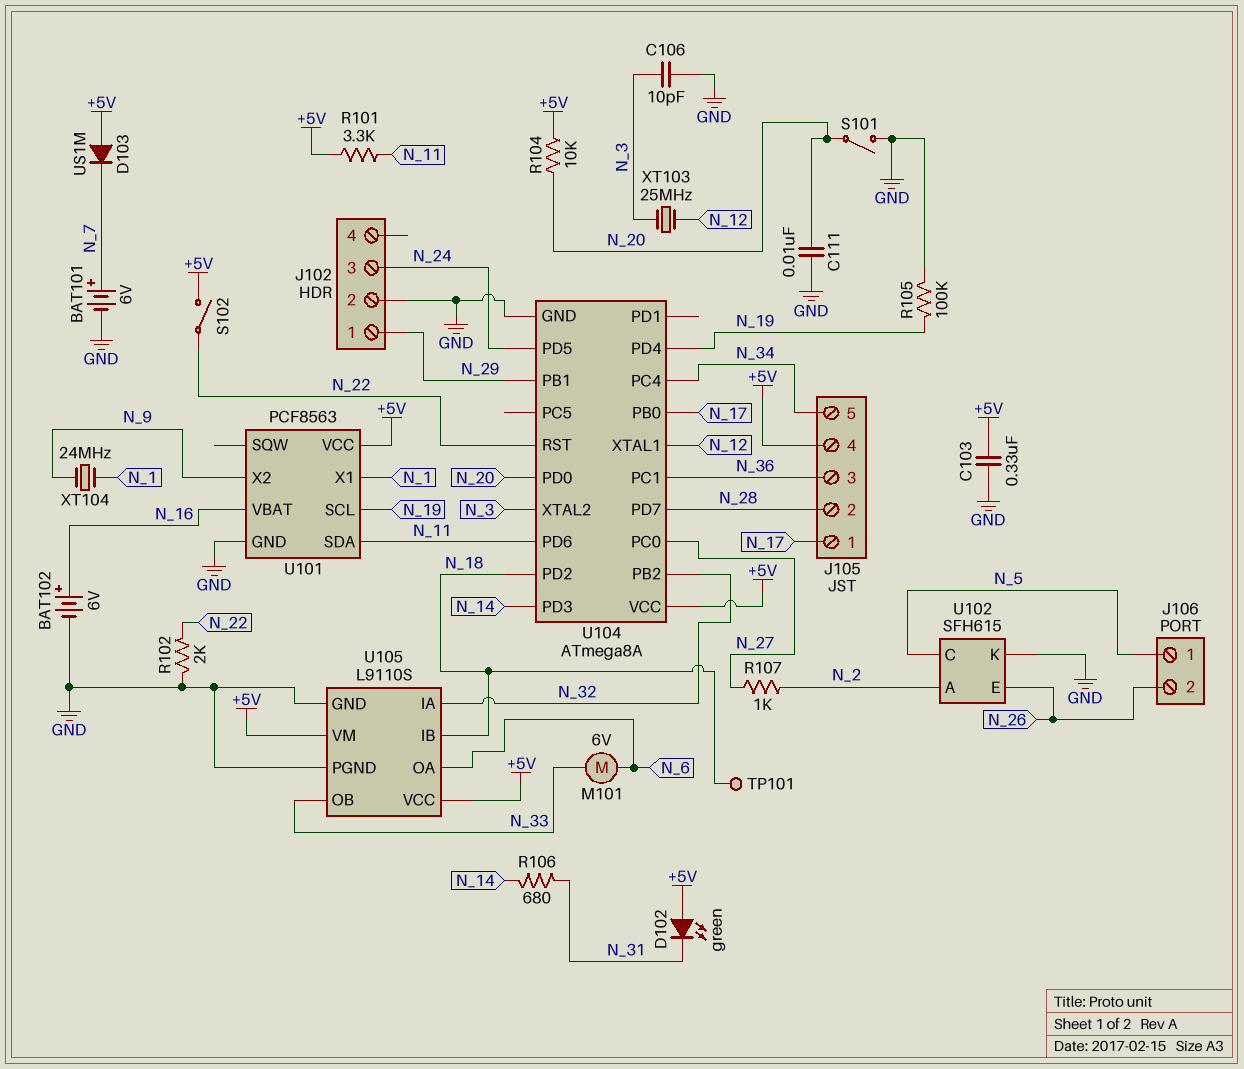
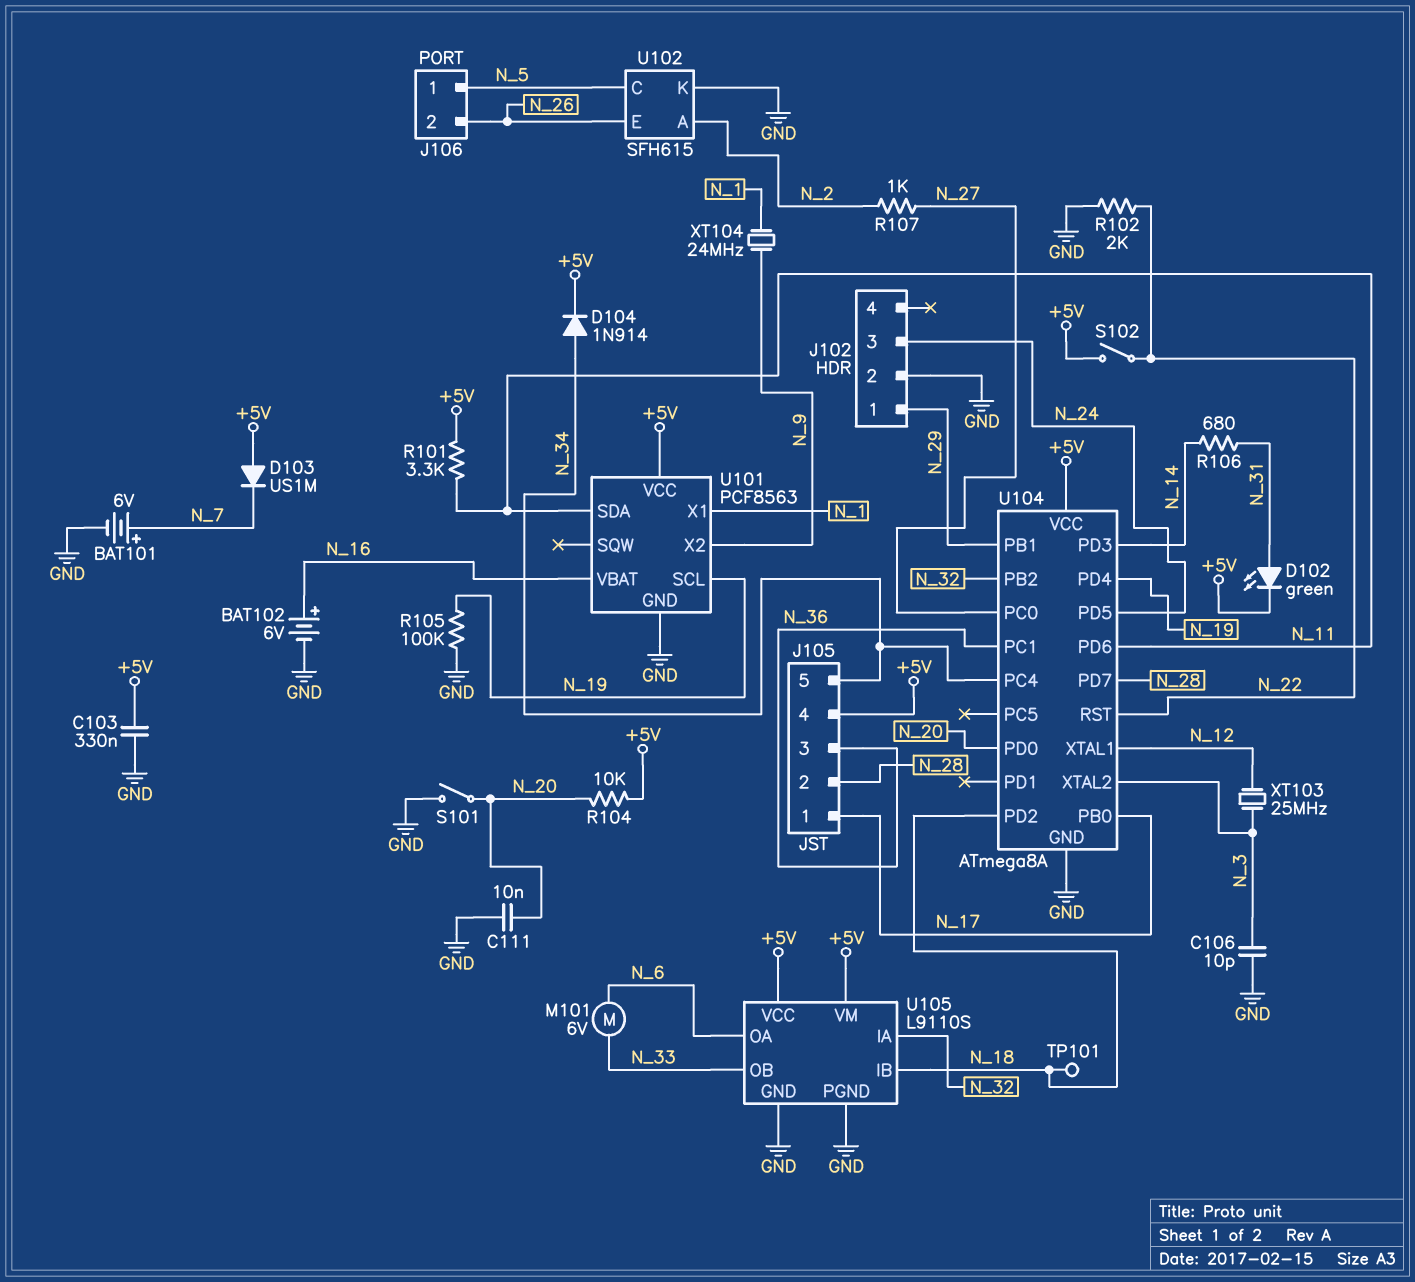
D102: LED green (A +5V, K N_31) -> LED green (A N_31, K +5V)
D104: none -> diode 1N914 (A N_34, K +5V)

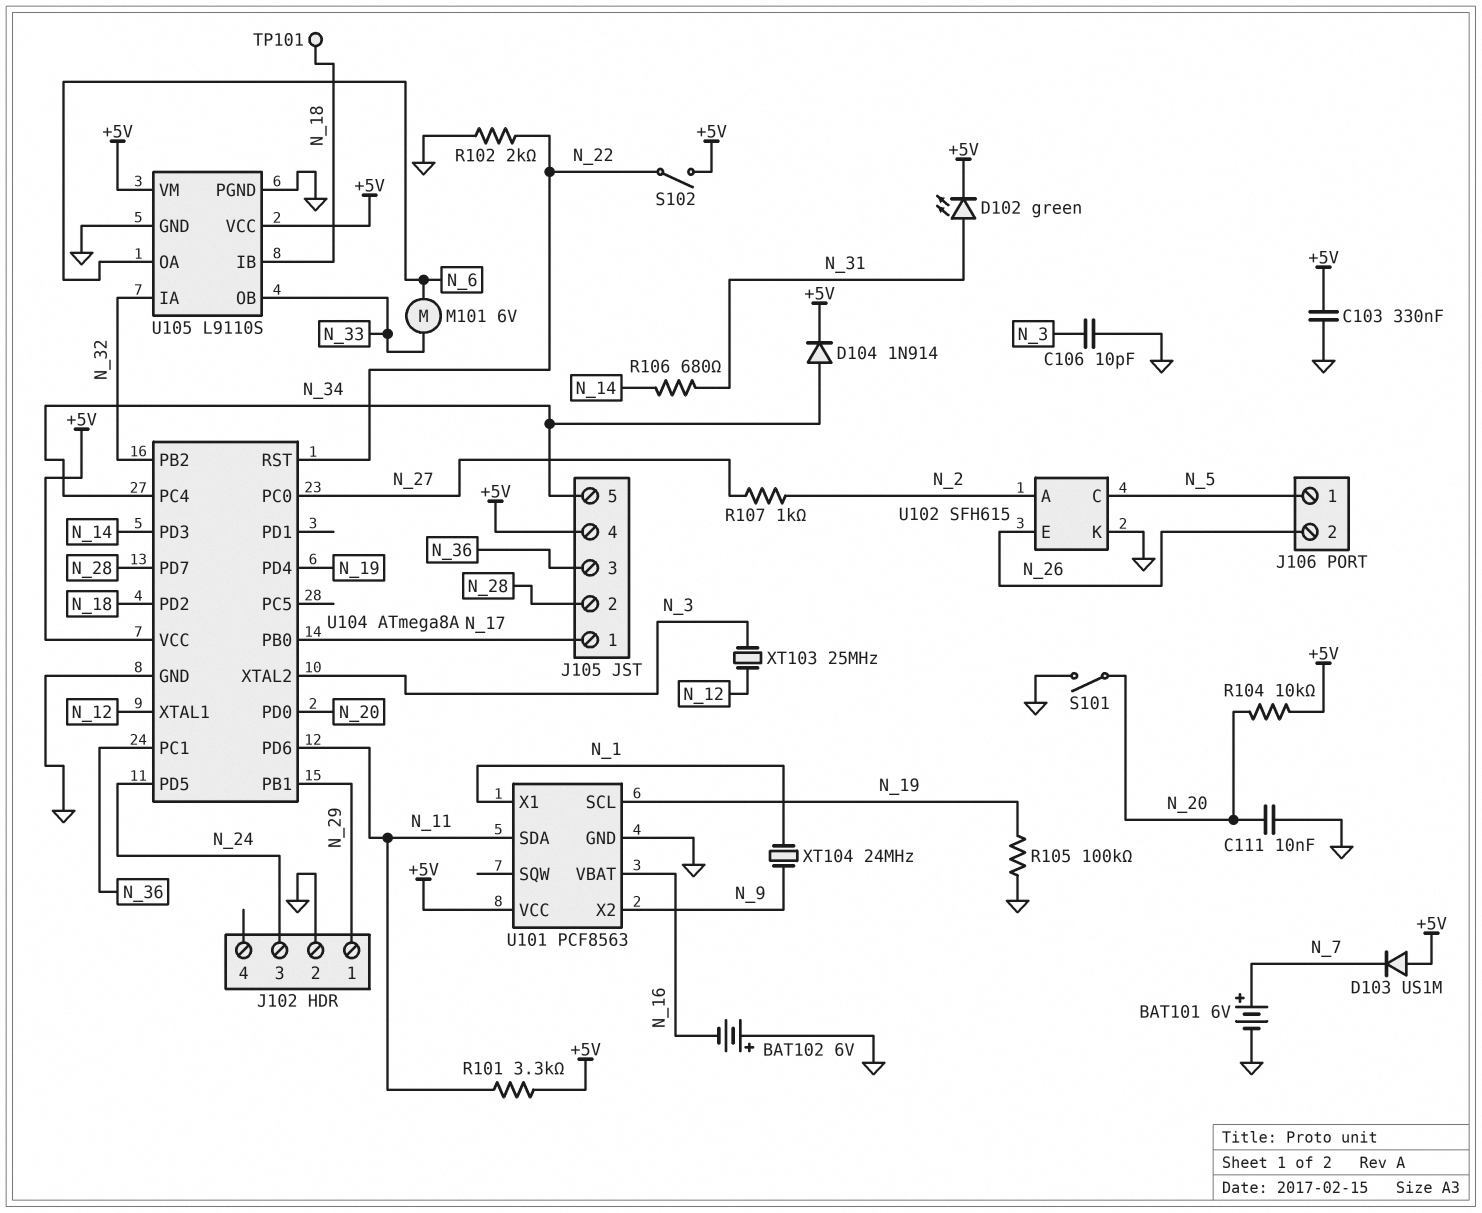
BAT102: 6V (plus N_16, minus GND) -> 6V (plus GND, minus N_16)

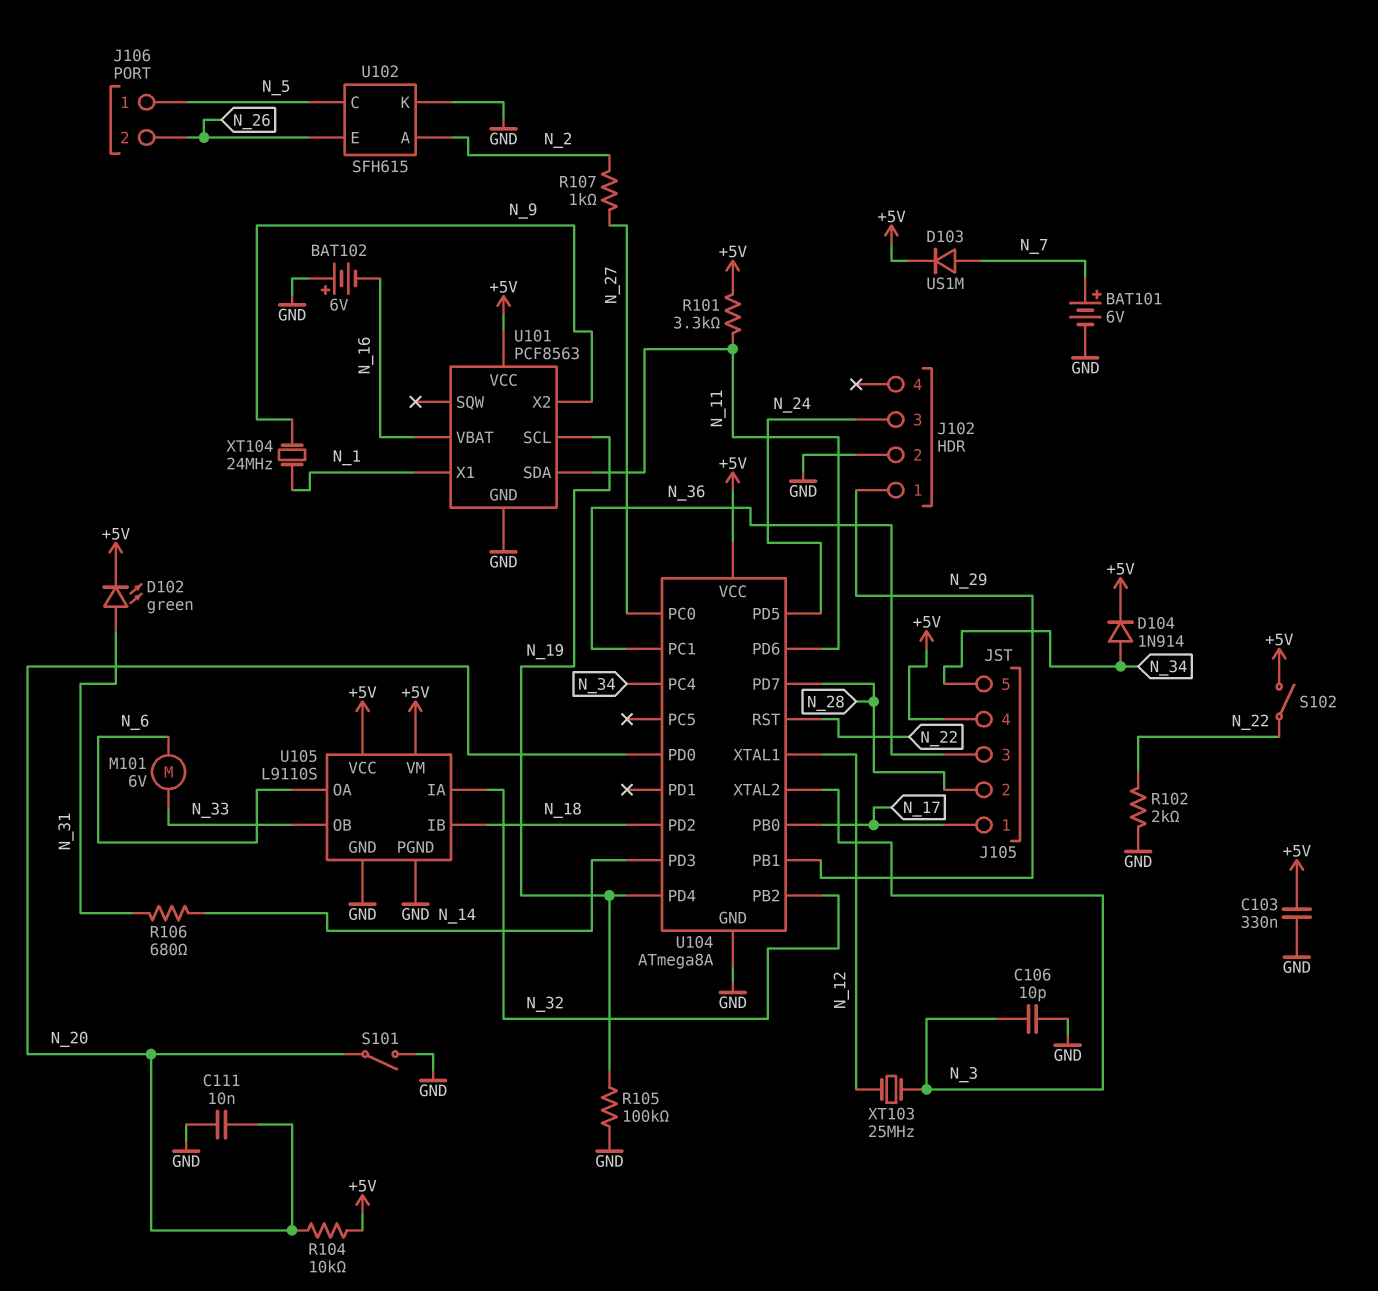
D103: diode US1M (A +5V, K N_7) -> diode US1M (A N_7, K +5V)
TP101: test point (N_18) -> none

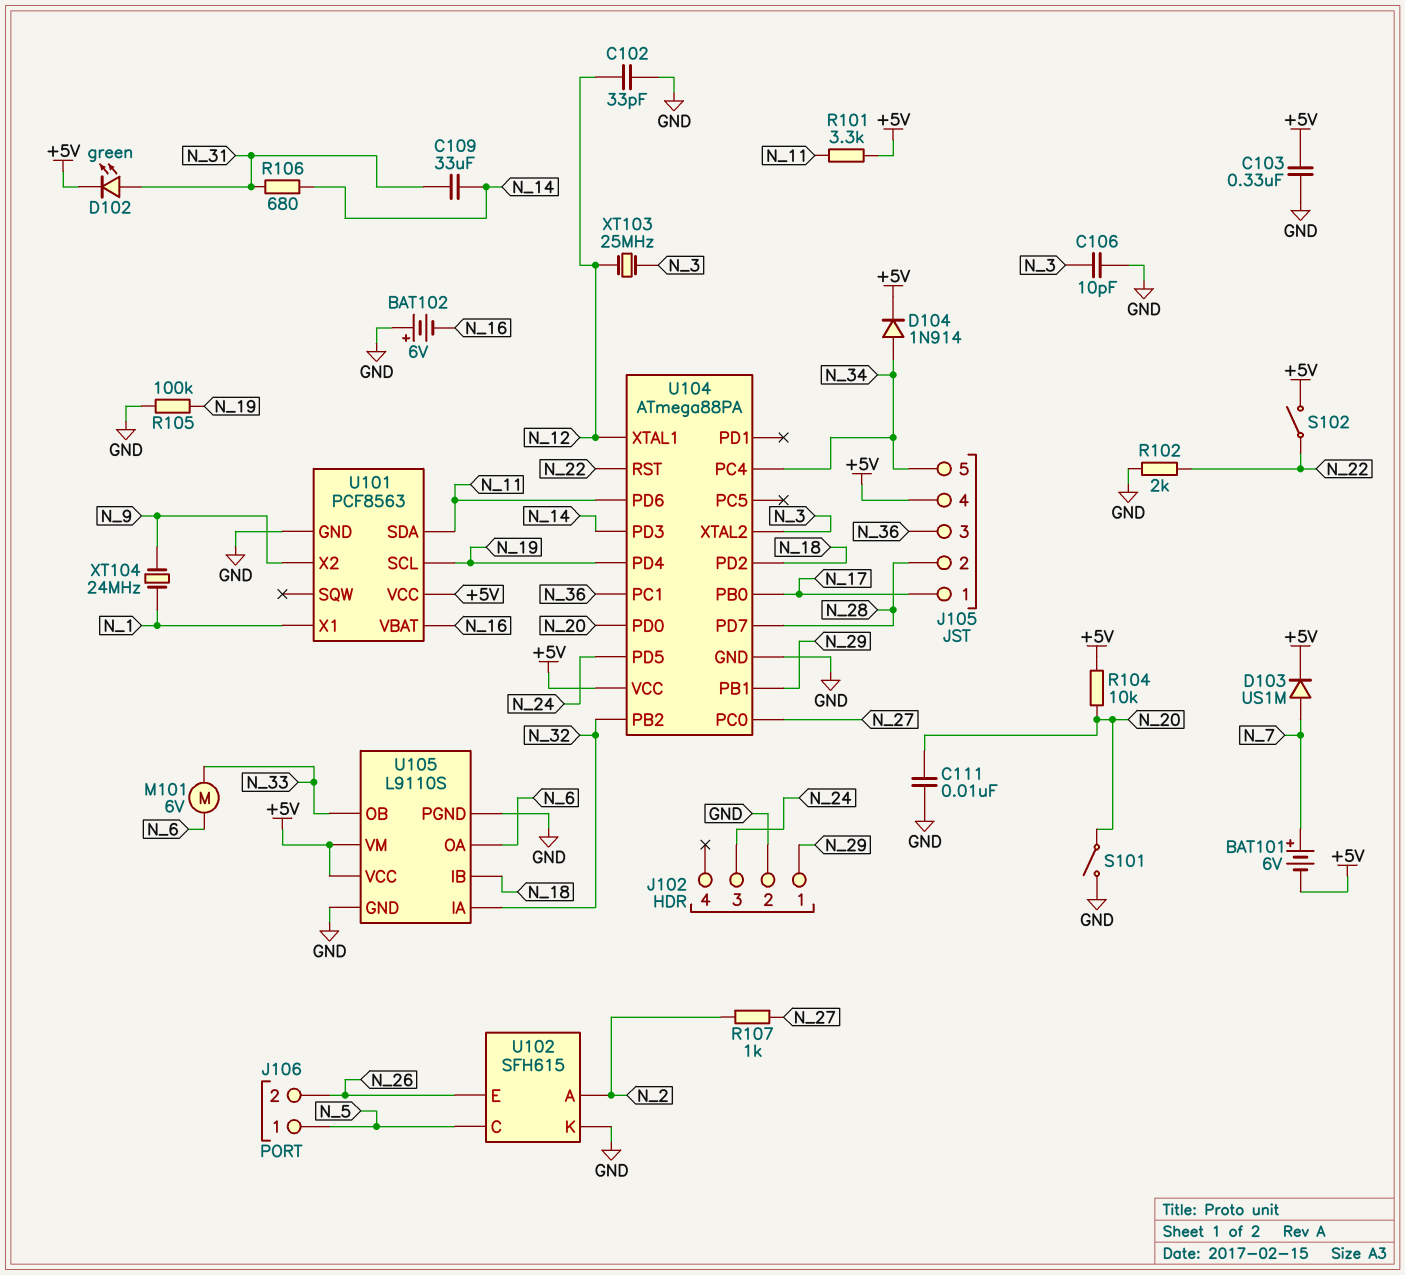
BAT101: 6V (plus N_7, minus GND) -> 6V (plus N_7, minus +5V)
C102: none -> 33pF (GND, N_12)
C109: none -> 33uF (N_14, N_31)
U104: ATmega8A -> ATmega88PA

